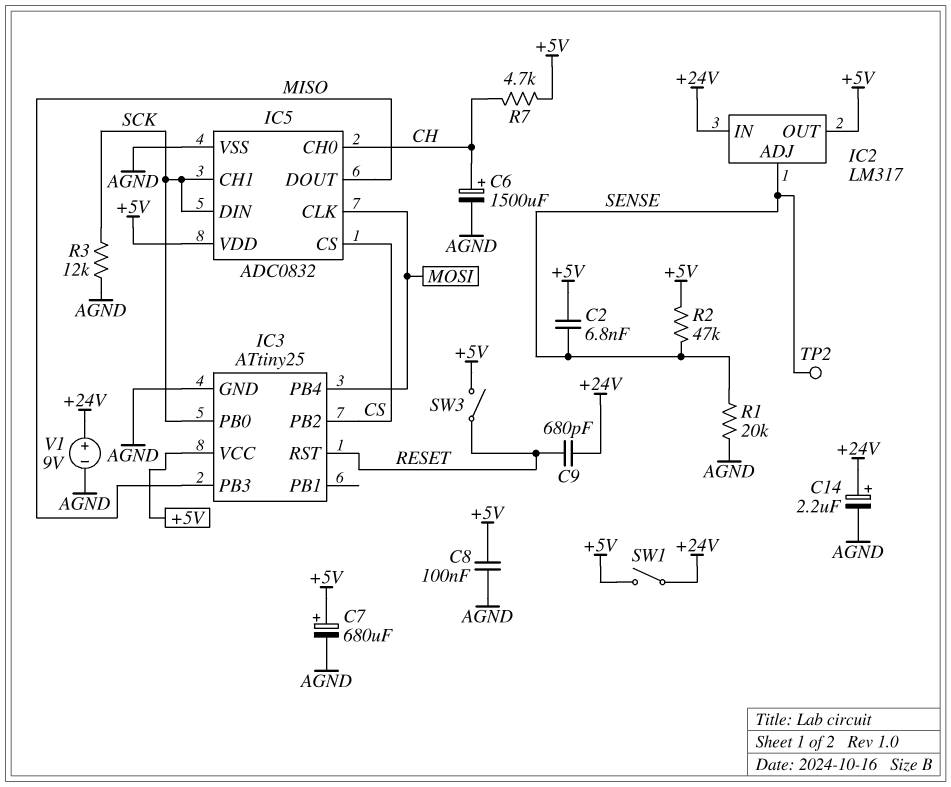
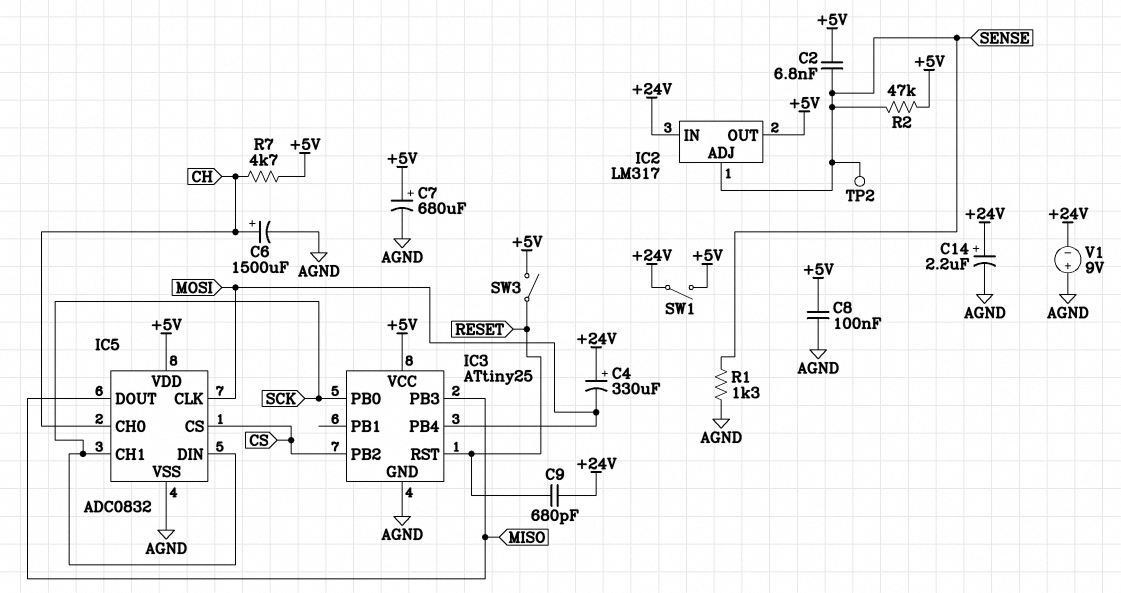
C4: none -> 330uF (plus +24V, minus MOSI)
R1: 20k (AGND, SENSE) -> 1.3k (AGND, SENSE)
R3: 12k (AGND, SCK) -> none
V1: 9V (plus +24V, minus AGND) -> 9V (plus AGND, minus +24V)

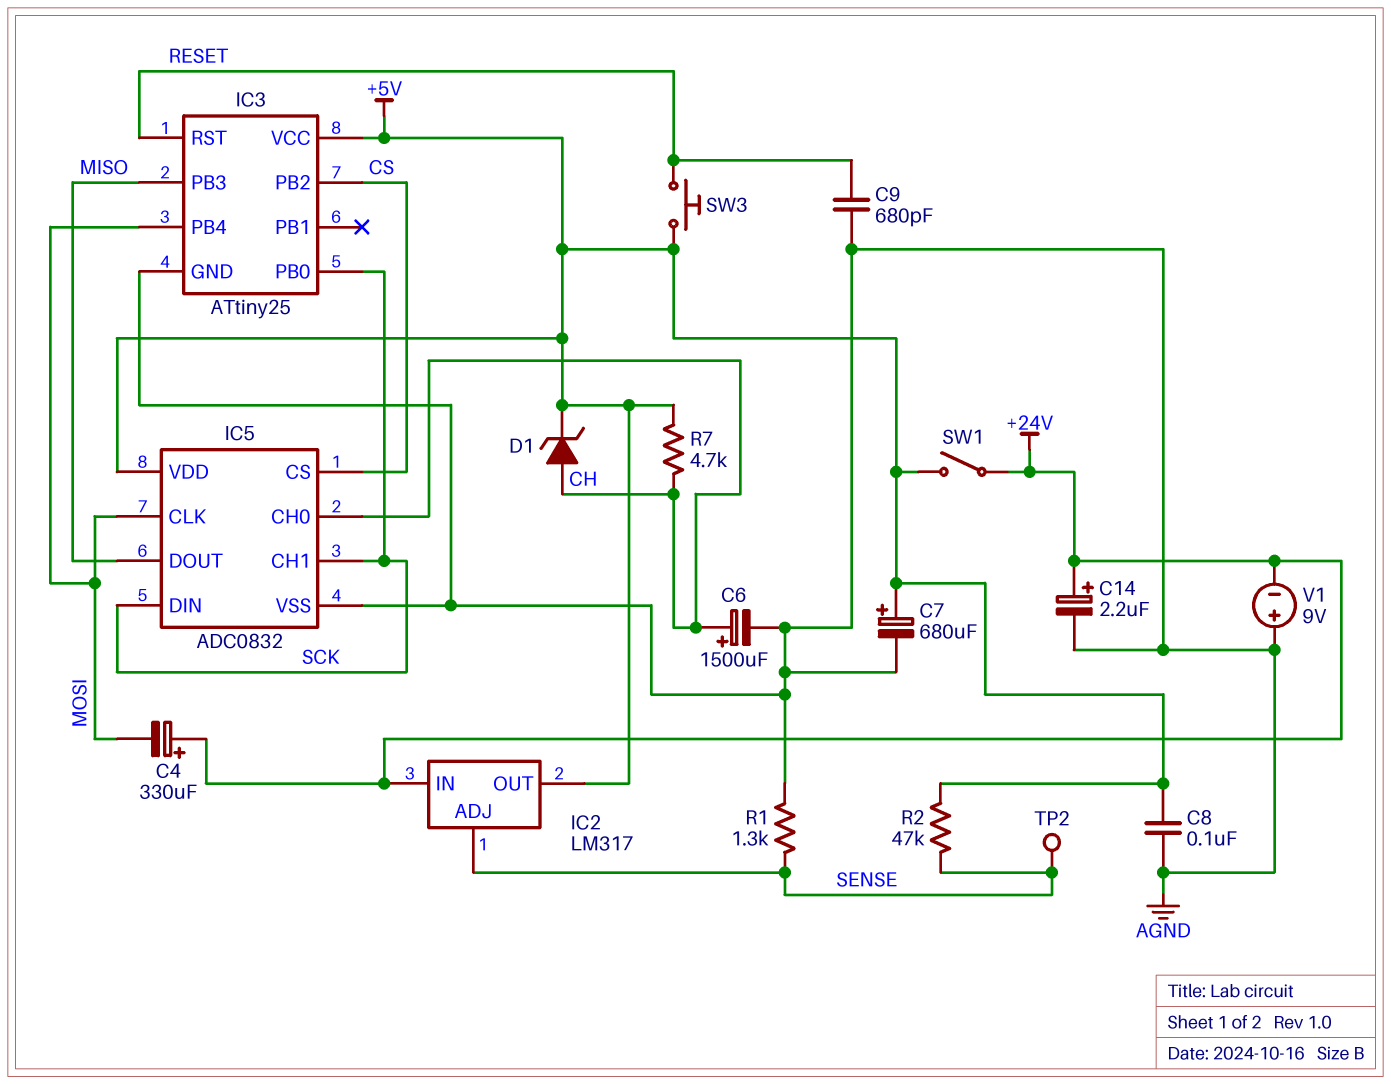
C2: 6.8nF (+5V, SENSE) -> none
C9: 680pF (+24V, RESET) -> 680pF (AGND, RESET)
D1: none -> zener (A CH, K +5V)
SW3: switch (+5V, RESET) -> button (+5V, RESET)

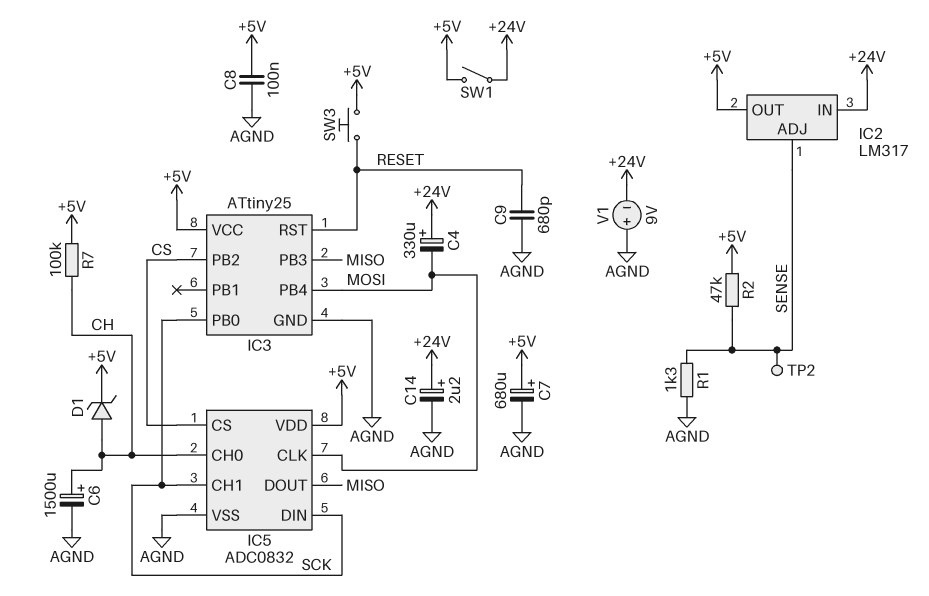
R7: 4.7k (+5V, CH) -> 100k (+5V, CH)

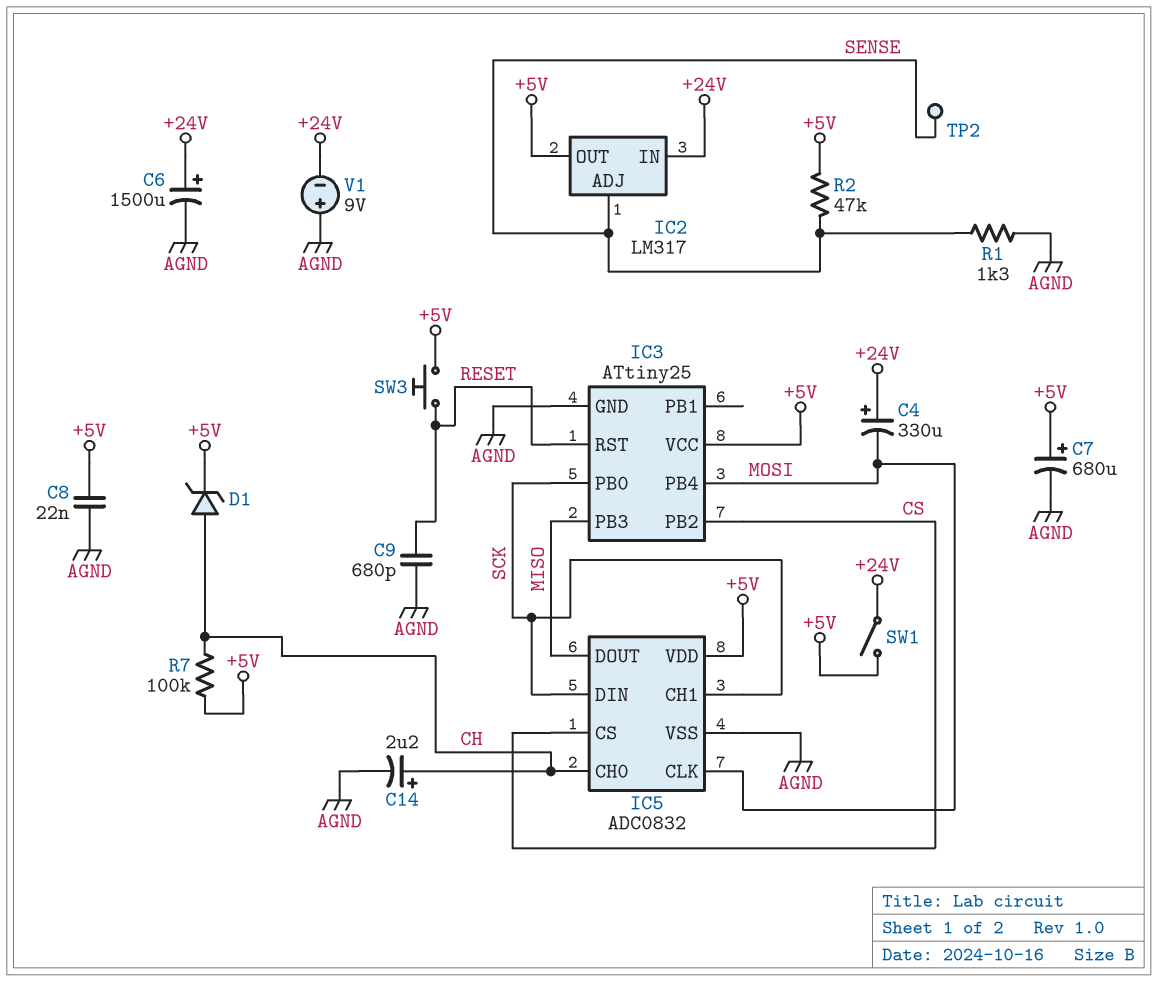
C6: 1500uF (plus CH, minus AGND) -> 1500uF (plus +24V, minus AGND)
C8: 100nF (+5V, AGND) -> 22nF (+5V, AGND)
C14: 2.2uF (plus +24V, minus AGND) -> 2.2uF (plus CH, minus AGND)

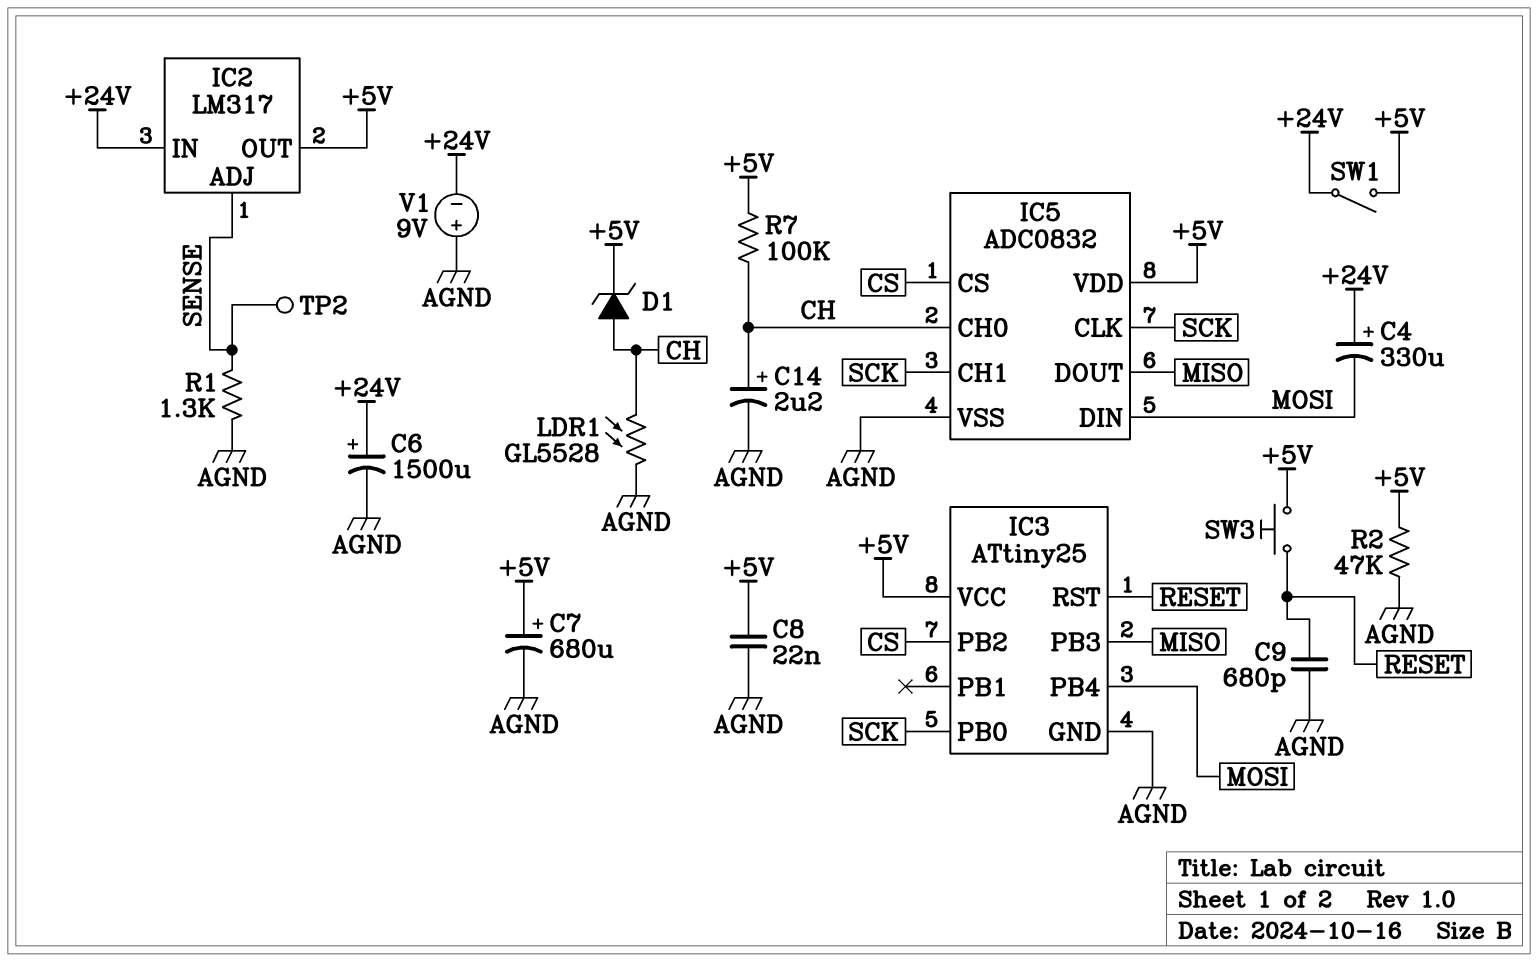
IC5 pin CLK: MOSI -> SCK
IC5 pin DIN: SCK -> MOSI
LDR1: none -> GL5528 (AGND, CH)
R2: 47k (+5V, SENSE) -> 47k (+5V, AGND)

